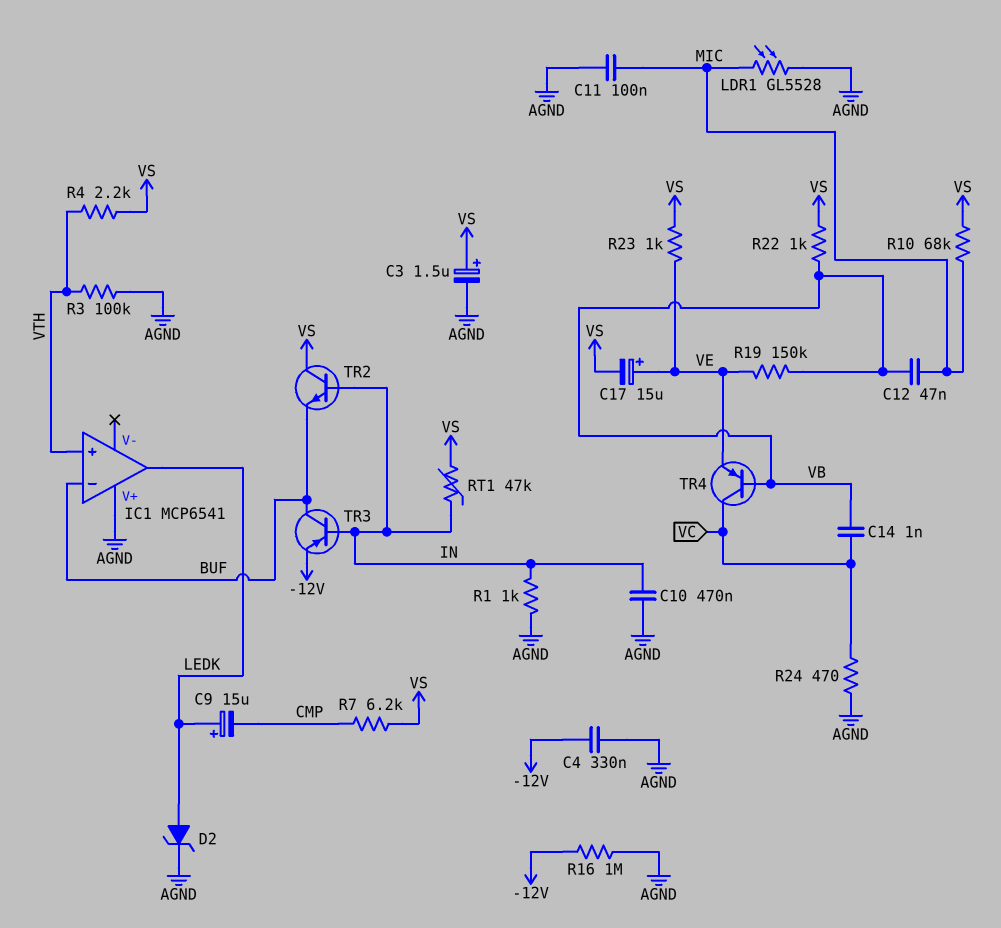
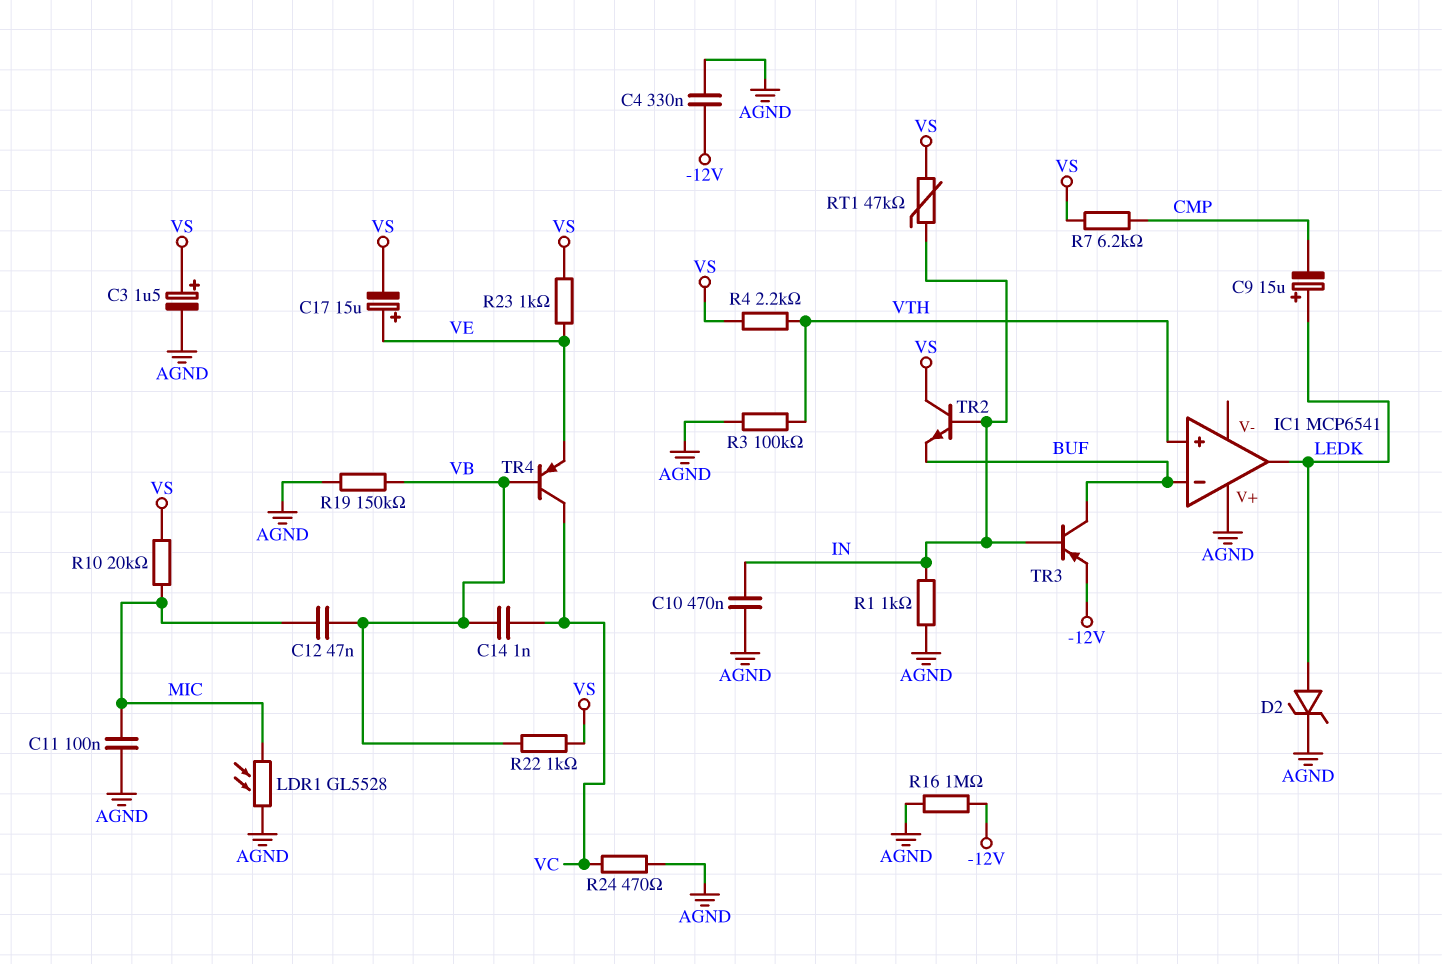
R10: 68k (MIC, VS) -> 20k (MIC, VS)
R19: 150k (VB, VE) -> 150k (AGND, VB)

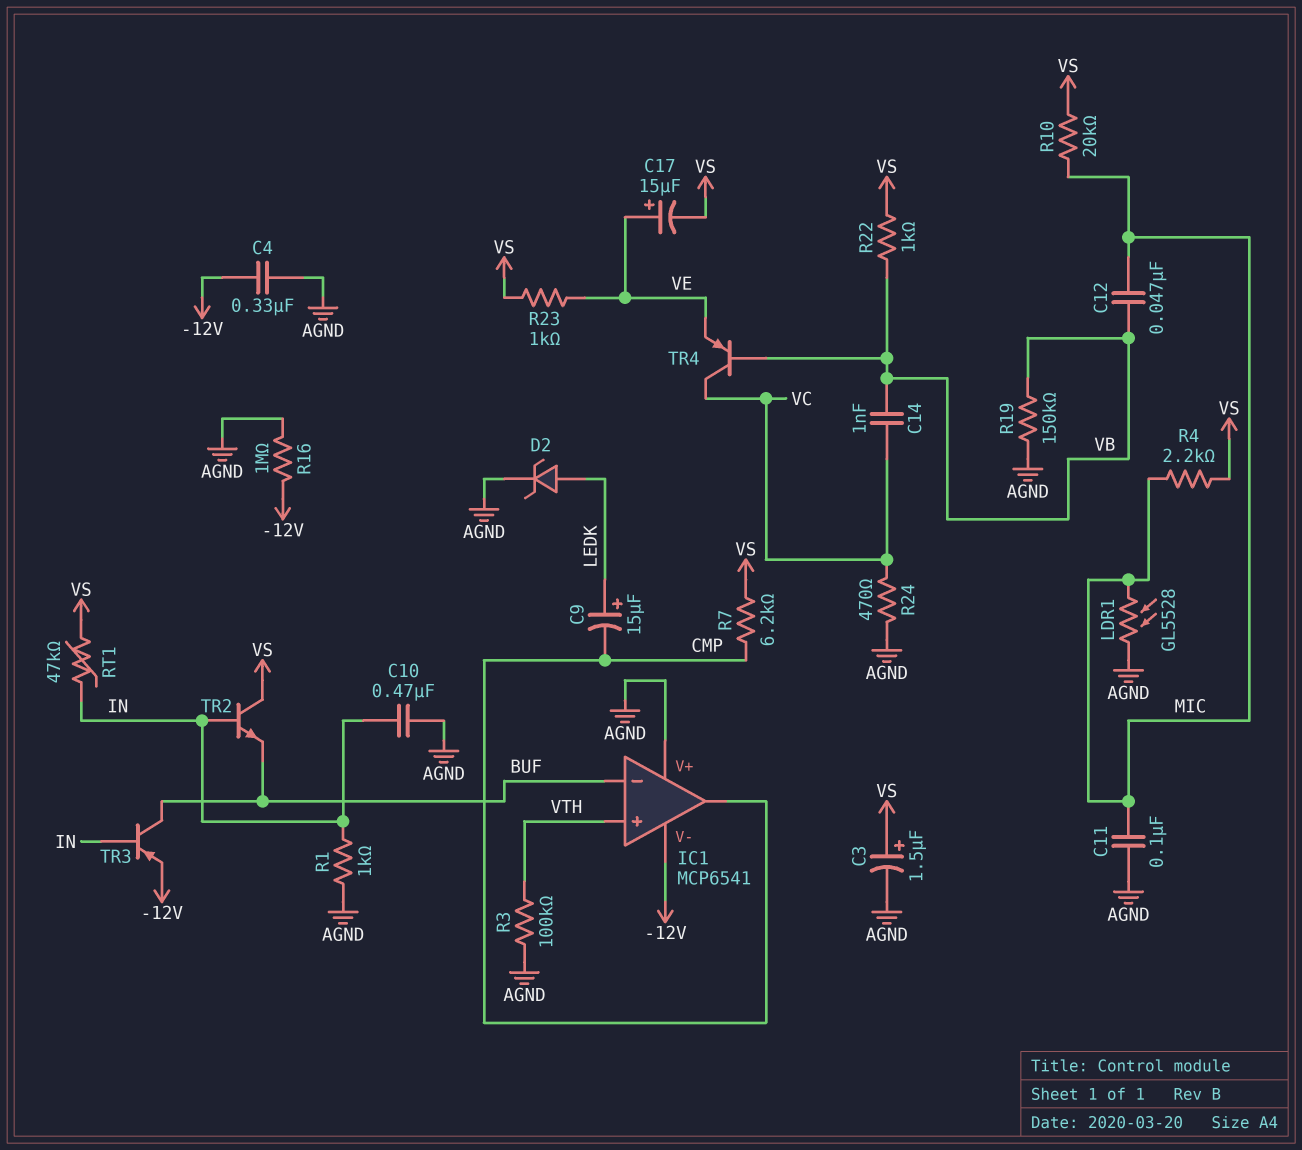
IC1 pin V-: none -> -12V
IC1 pin out: LEDK -> CMP
R4: 2.2k (VS, VTH) -> 2.2k (MIC, VS)

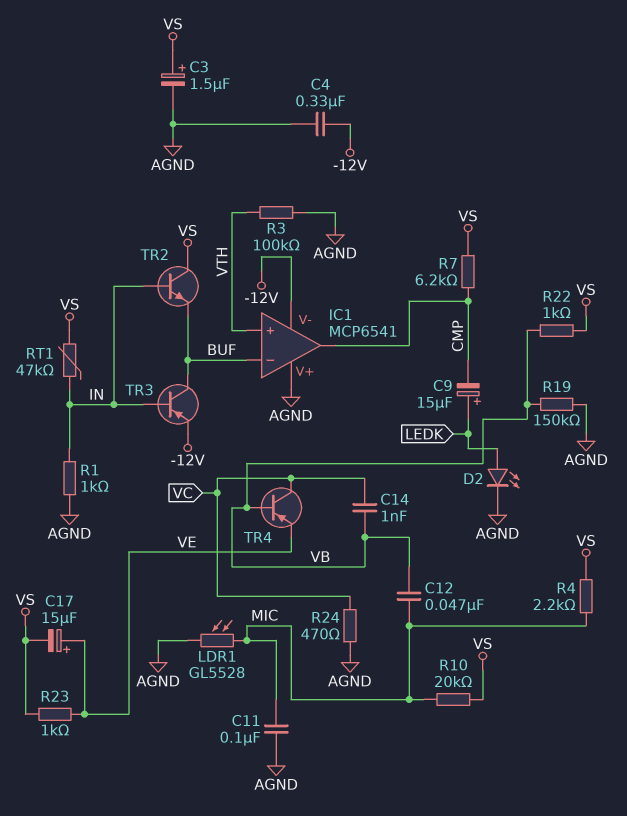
C10: 470nF (AGND, IN) -> none
D2: zener (A LEDK, K AGND) -> LED (A LEDK, K AGND)
R16: 1M (-12V, AGND) -> none

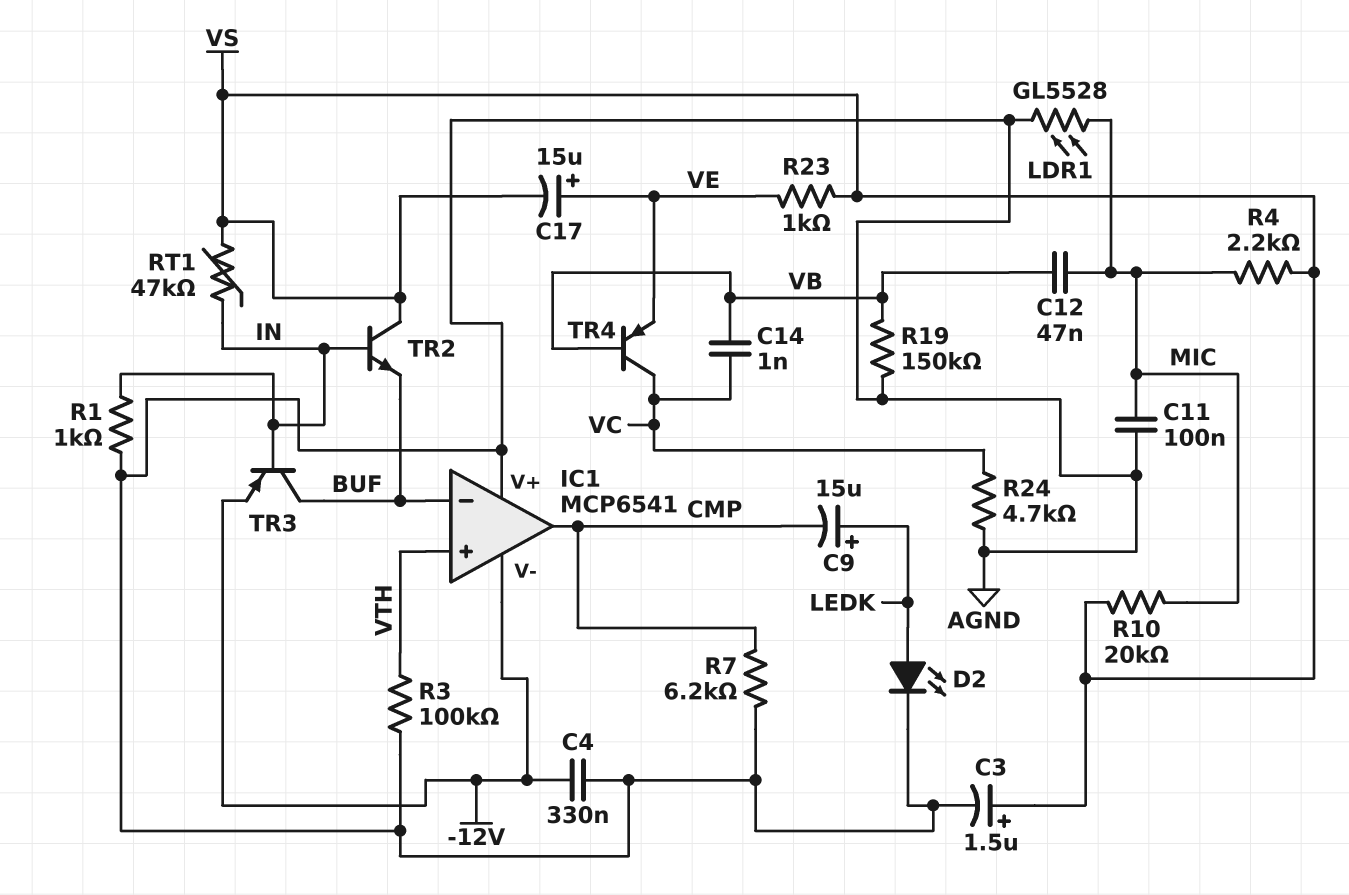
R7: 6.2k (CMP, VS) -> 6.2k (AGND, CMP)
R22: 1k (VB, VS) -> none
R24: 470 (AGND, VC) -> 4.7k (AGND, VC)

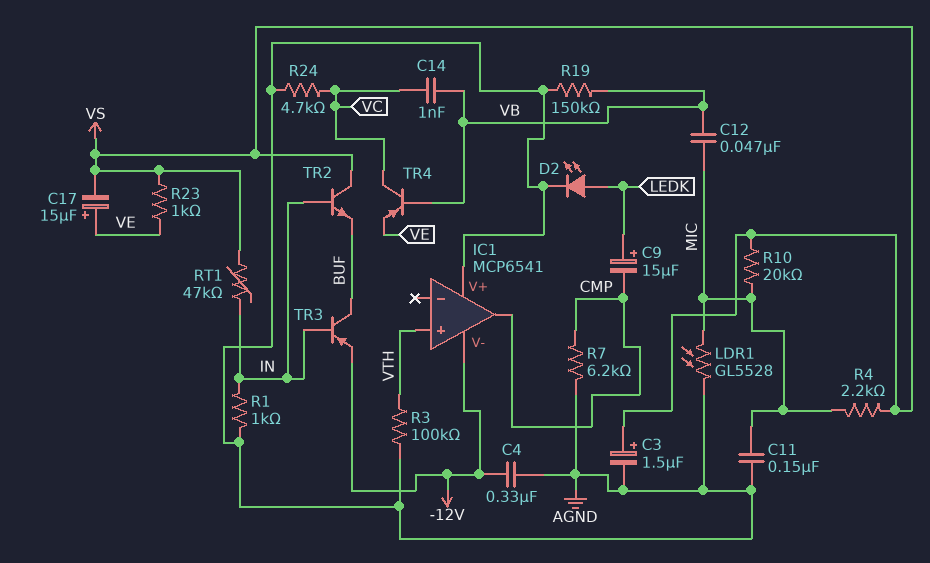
C11: 100nF (AGND, MIC) -> 150nF (AGND, MIC)
IC1 pin in-: BUF -> none

